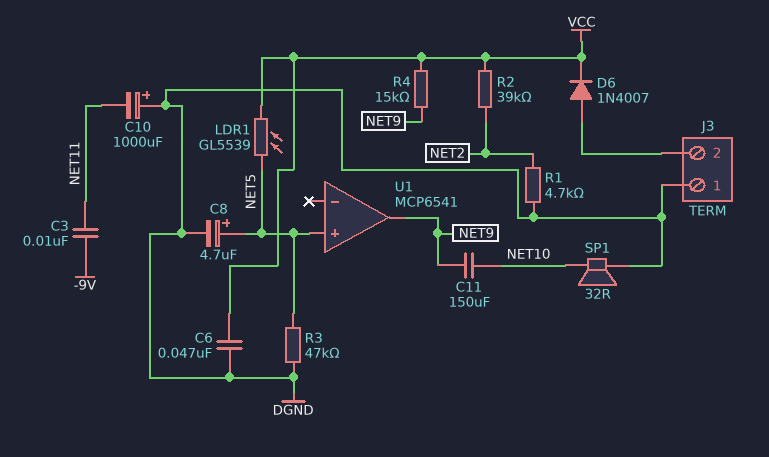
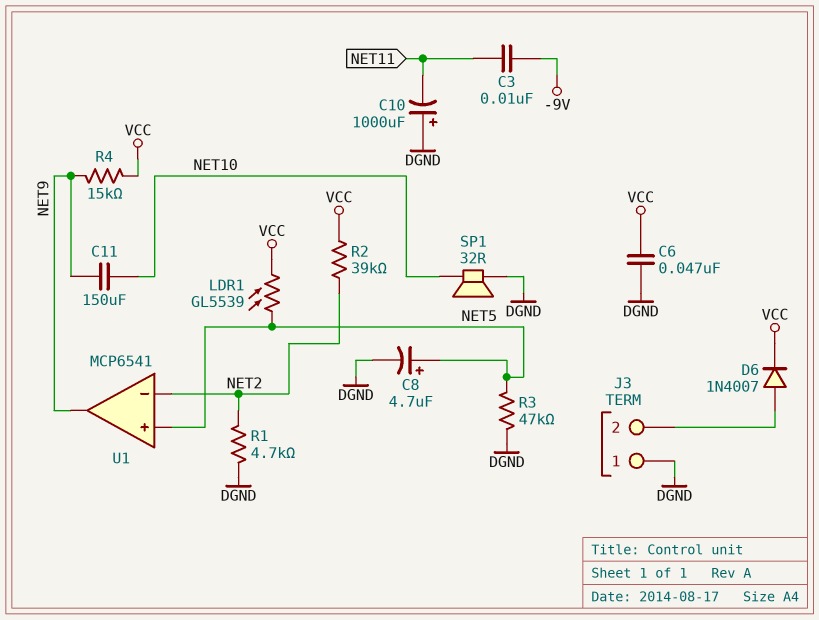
U1 pin in-: none -> NET2

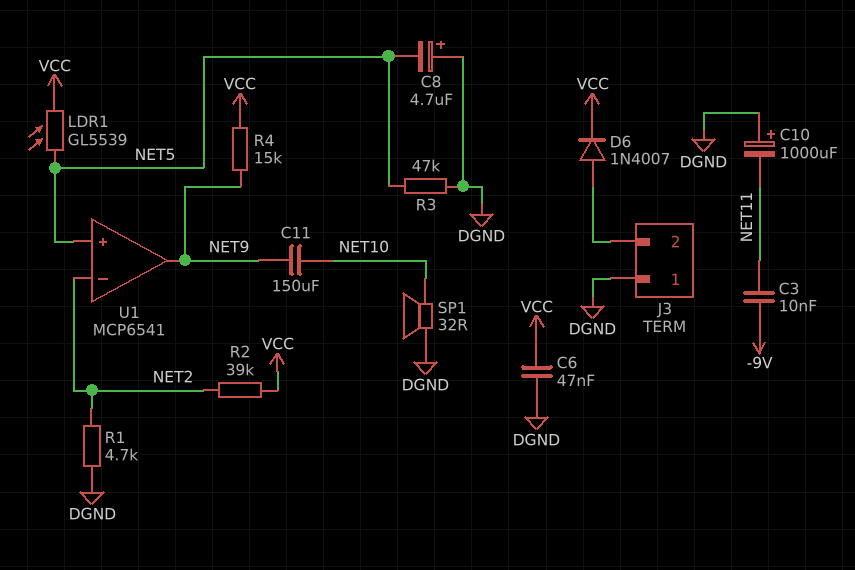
C8: 4.7uF (plus NET5, minus DGND) -> 4.7uF (plus DGND, minus NET5)

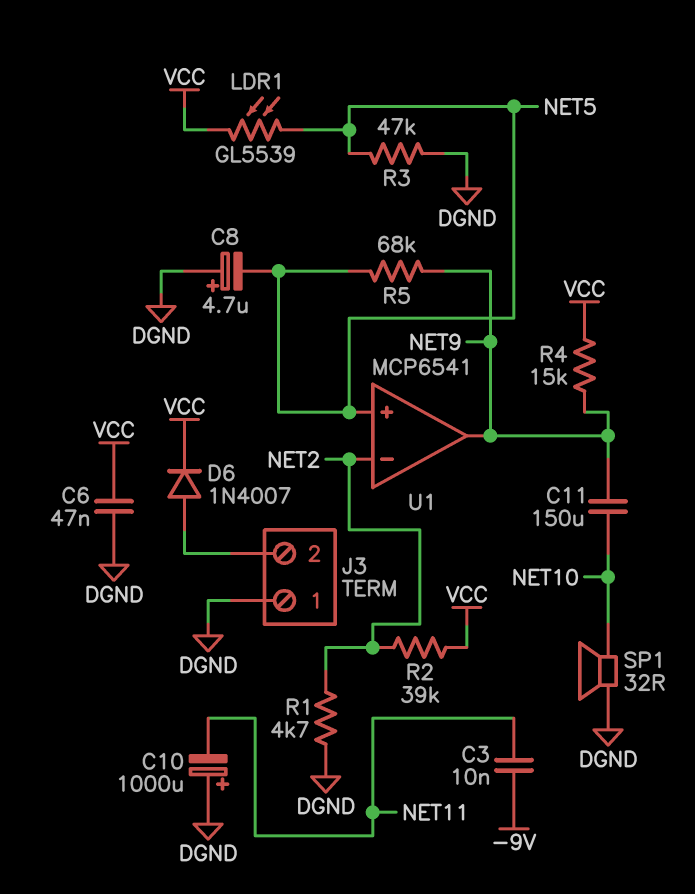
R5: none -> 68k (NET5, NET9)

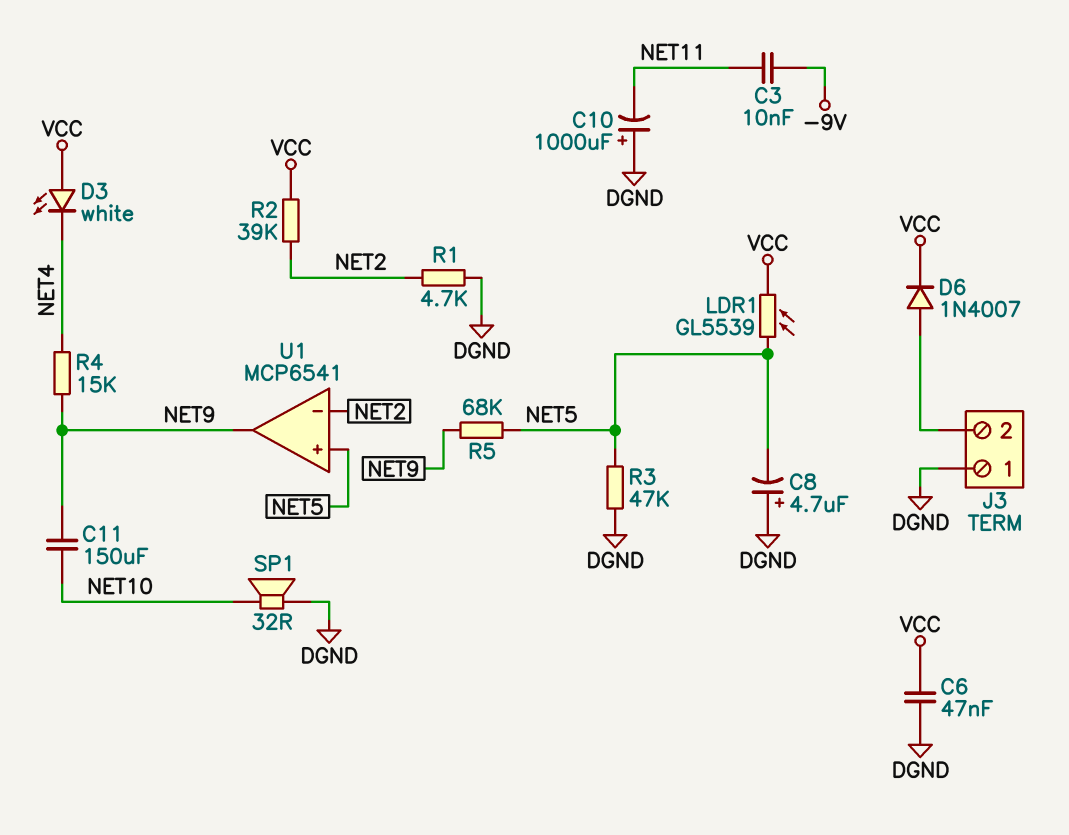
D3: none -> LED white (A VCC, K NET4)
R4: 15k (NET9, VCC) -> 15k (NET4, NET9)

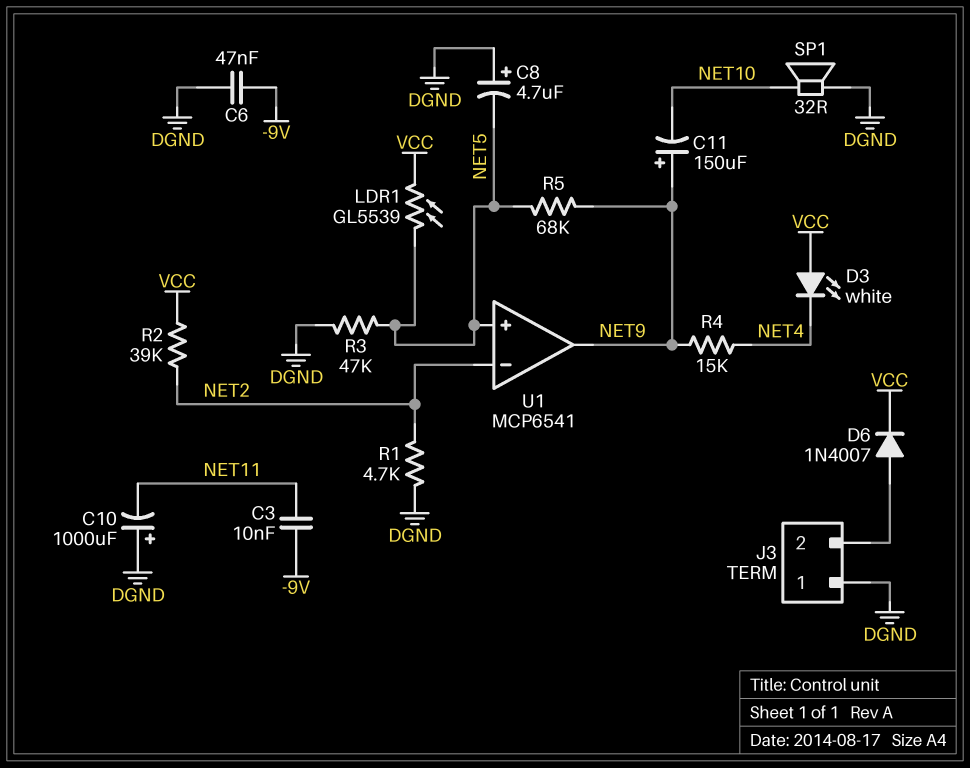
C6: 47nF (DGND, VCC) -> 47nF (-9V, DGND)
C11: 150uF (NET9, NET10) -> 150uF (plus NET9, minus NET10)

